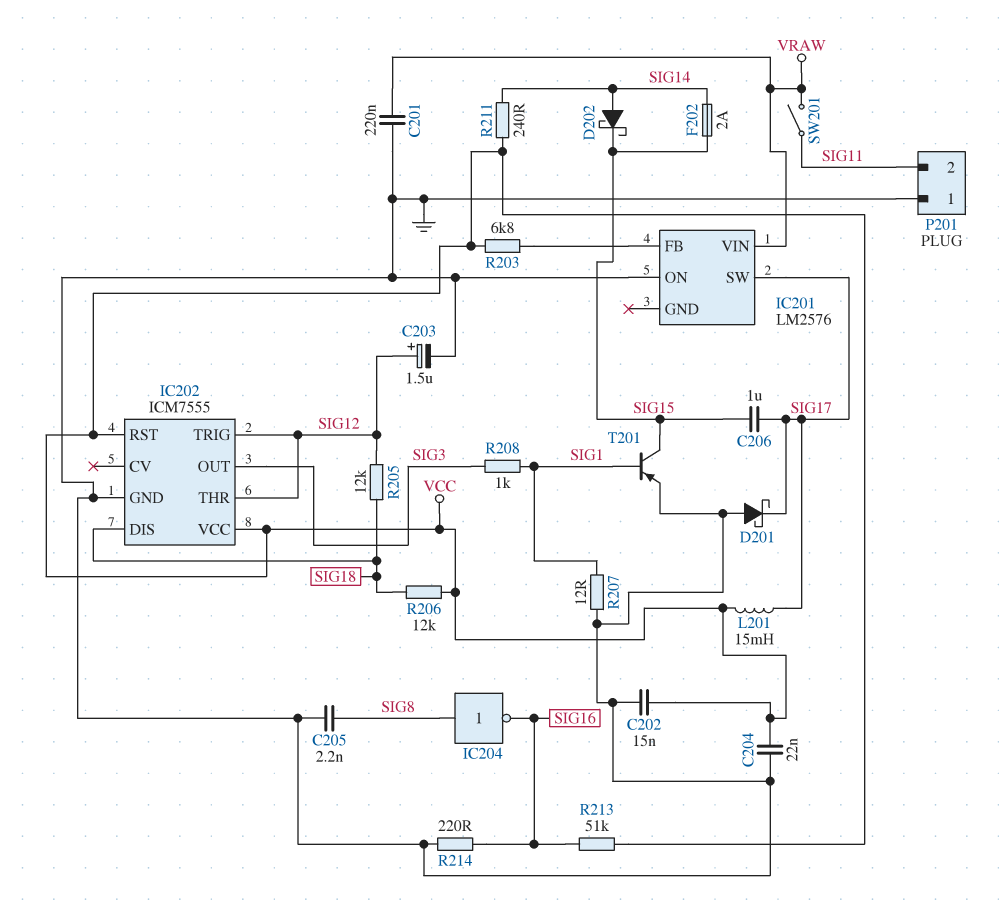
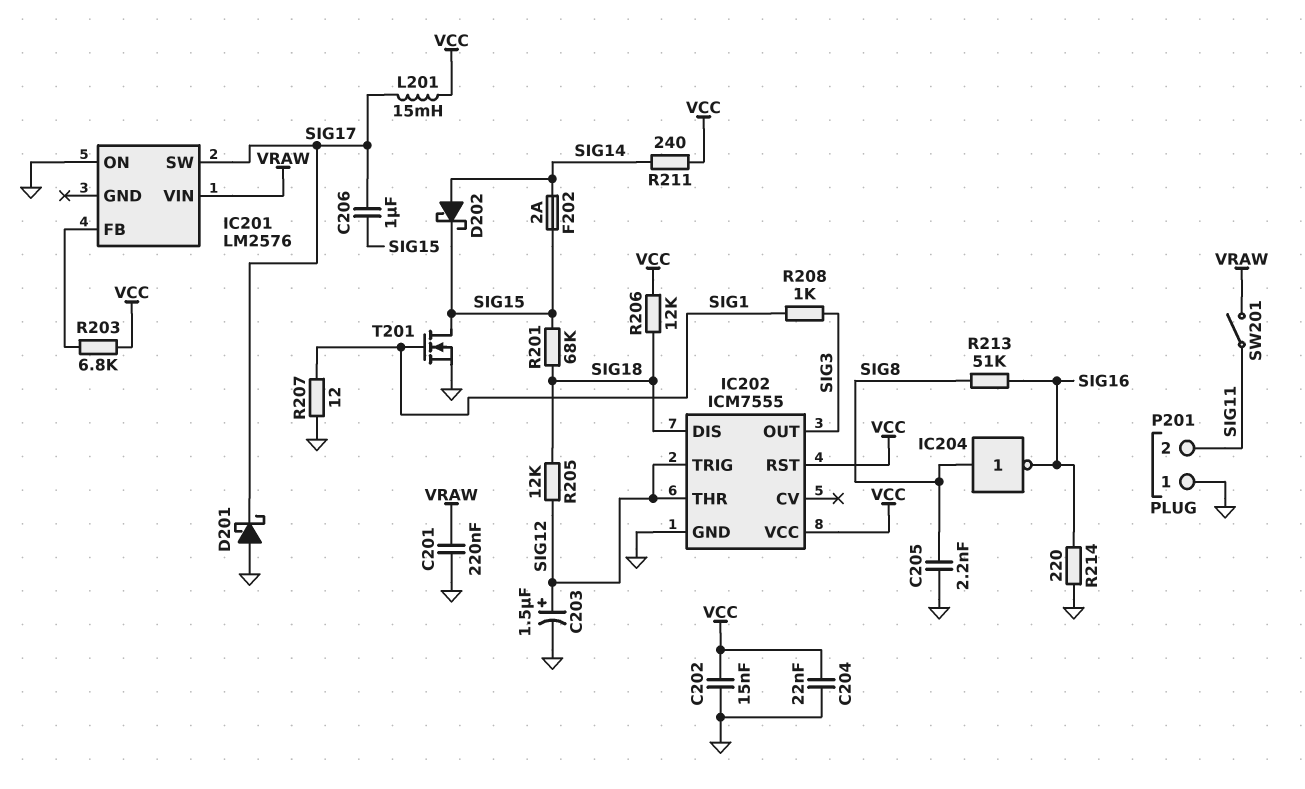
R201: none -> 68k (SIG15, SIG18)
R213: 51k (SIG16, VCC) -> 51k (SIG8, SIG16)
T201: PNP (B SIG1, C SIG15, E GND) -> NMOS (G SIG1, D SIG15, S GND)

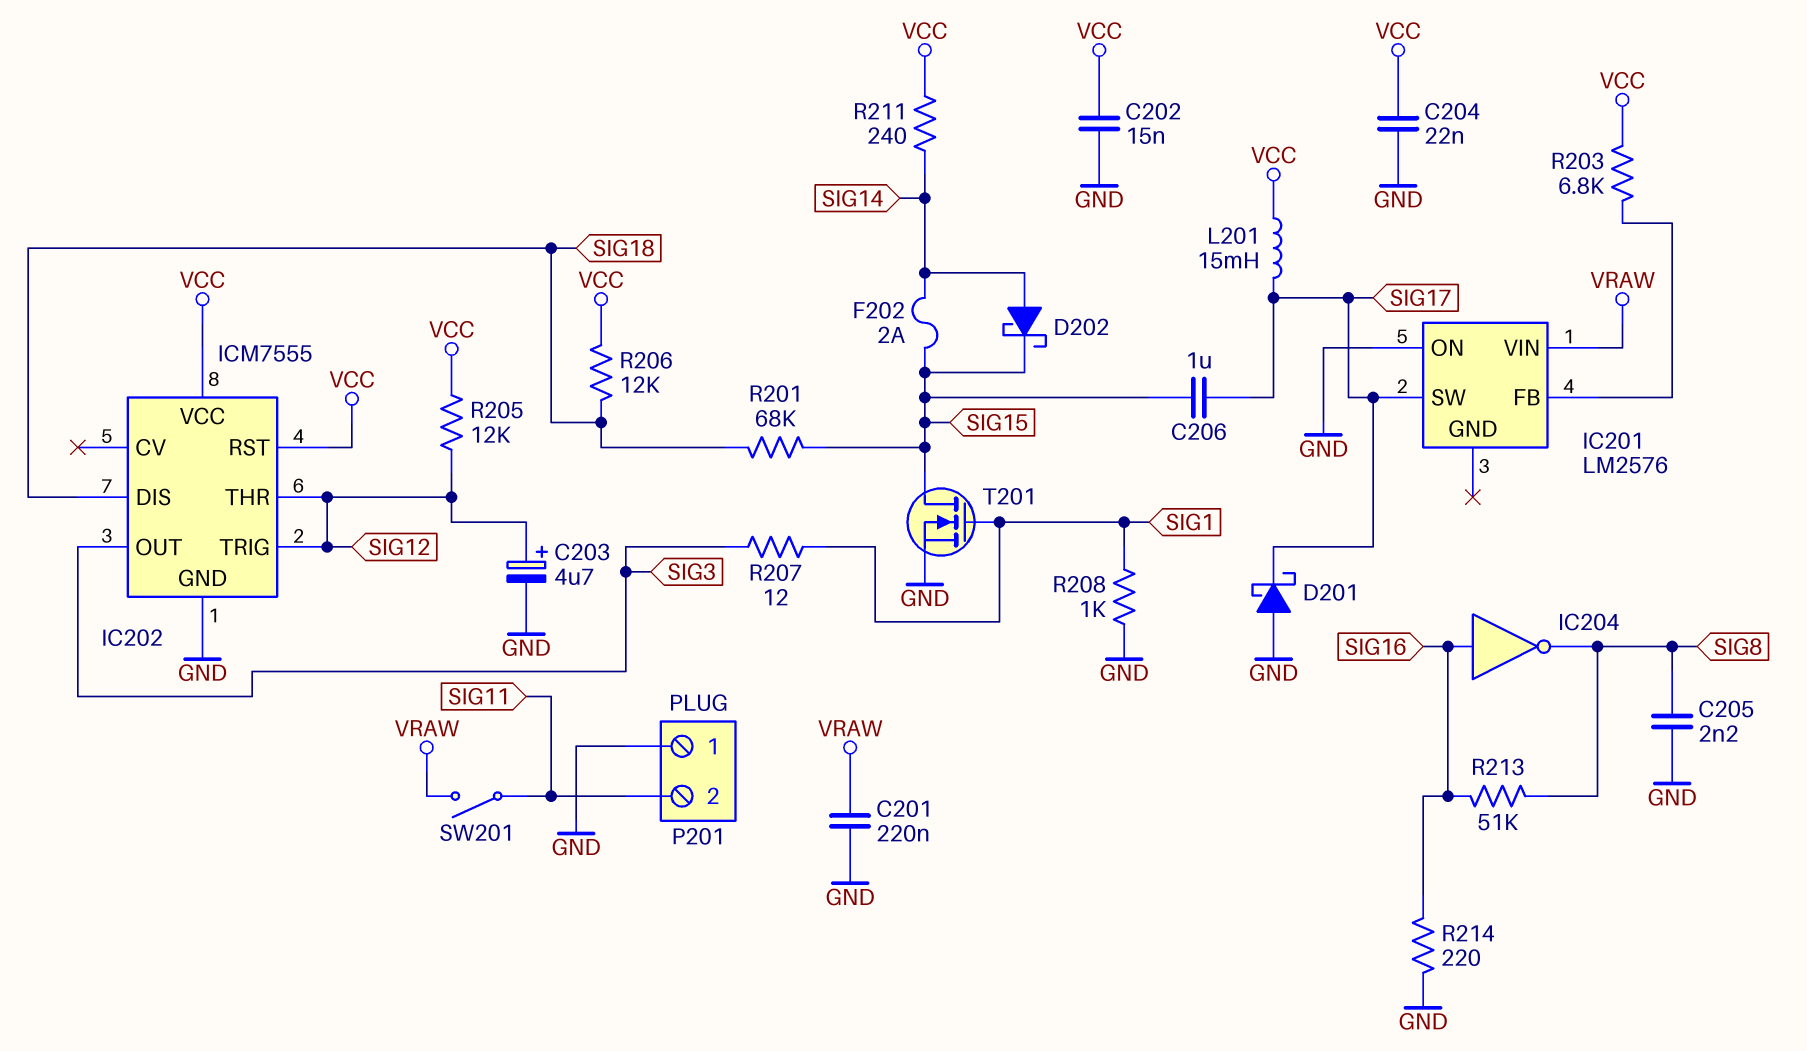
C203: 1.5uF (plus SIG12, minus GND) -> 4.7uF (plus SIG12, minus GND)
IC204: NOT (in SIG8, out SIG16) -> NOT (in SIG16, out SIG8)
R205: 12k (SIG12, SIG18) -> 12k (SIG12, VCC)
R207: 12 (GND, SIG1) -> 12 (SIG1, SIG3)
R208: 1k (SIG1, SIG3) -> 1k (GND, SIG1)

